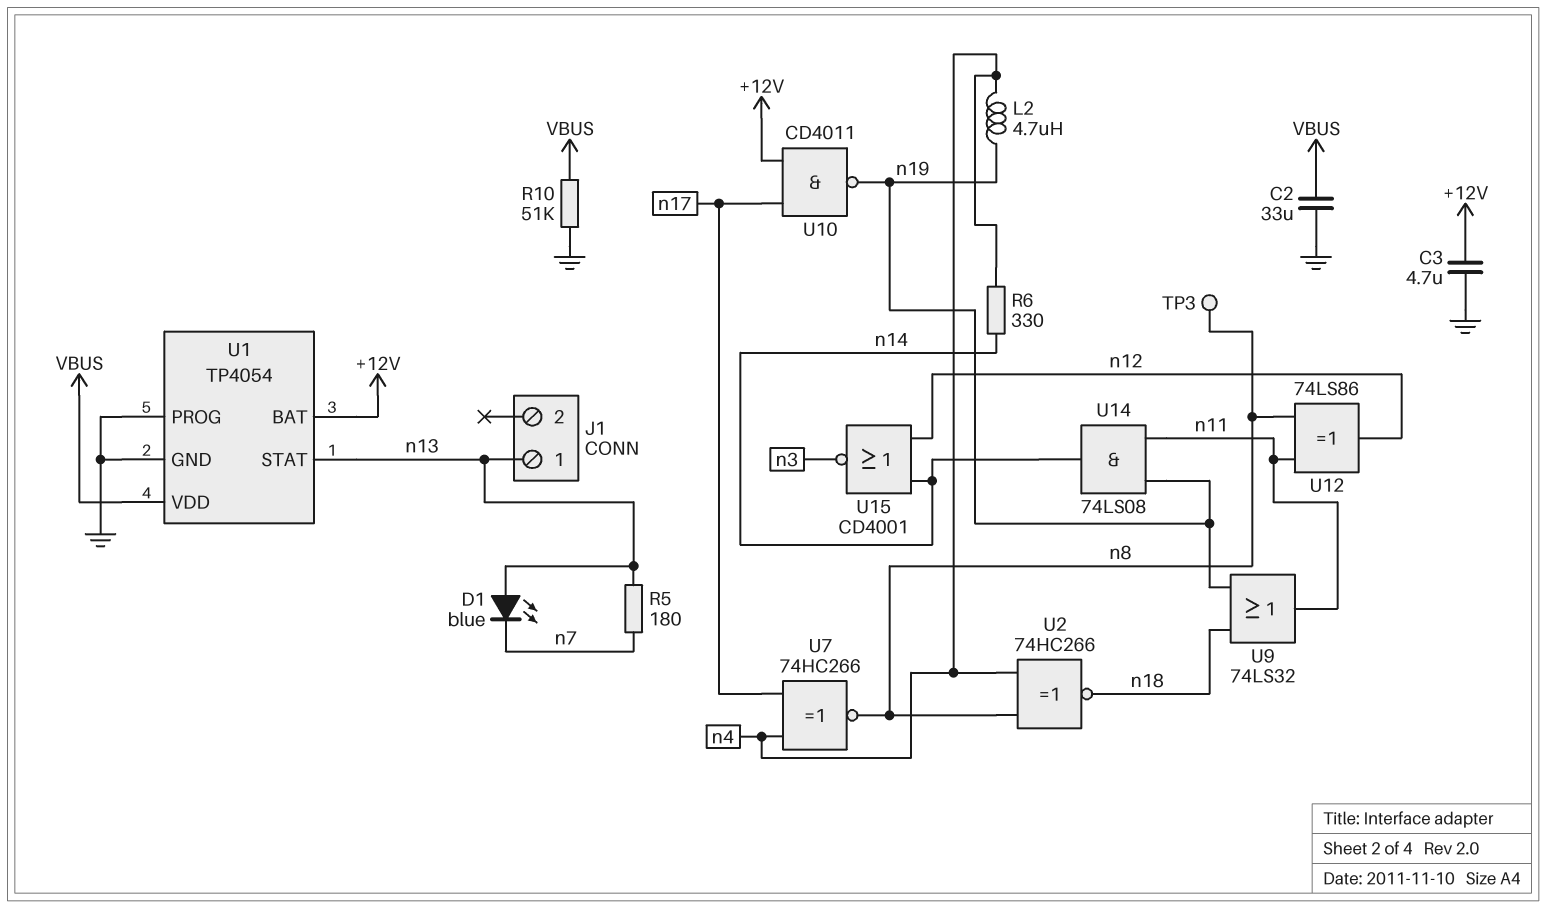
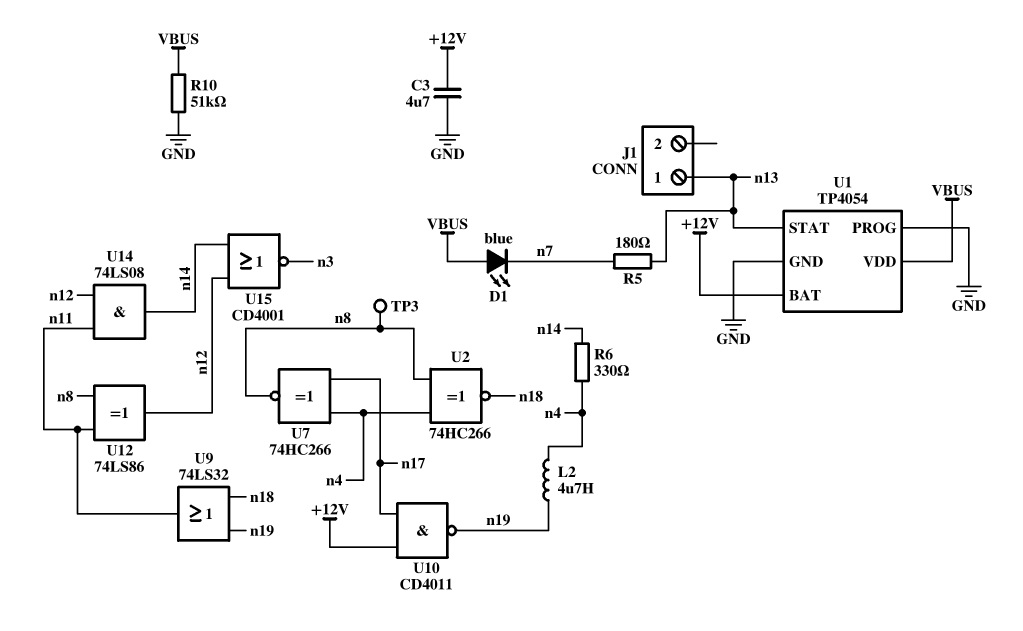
C2: 33uF (GND, VBUS) -> none
D1: LED blue (A n13, K n7) -> LED blue (A VBUS, K n7)
U14: AND 74LS08 (in n11, in n19, out n14) -> AND 74LS08 (in n11, in n12, out n14)

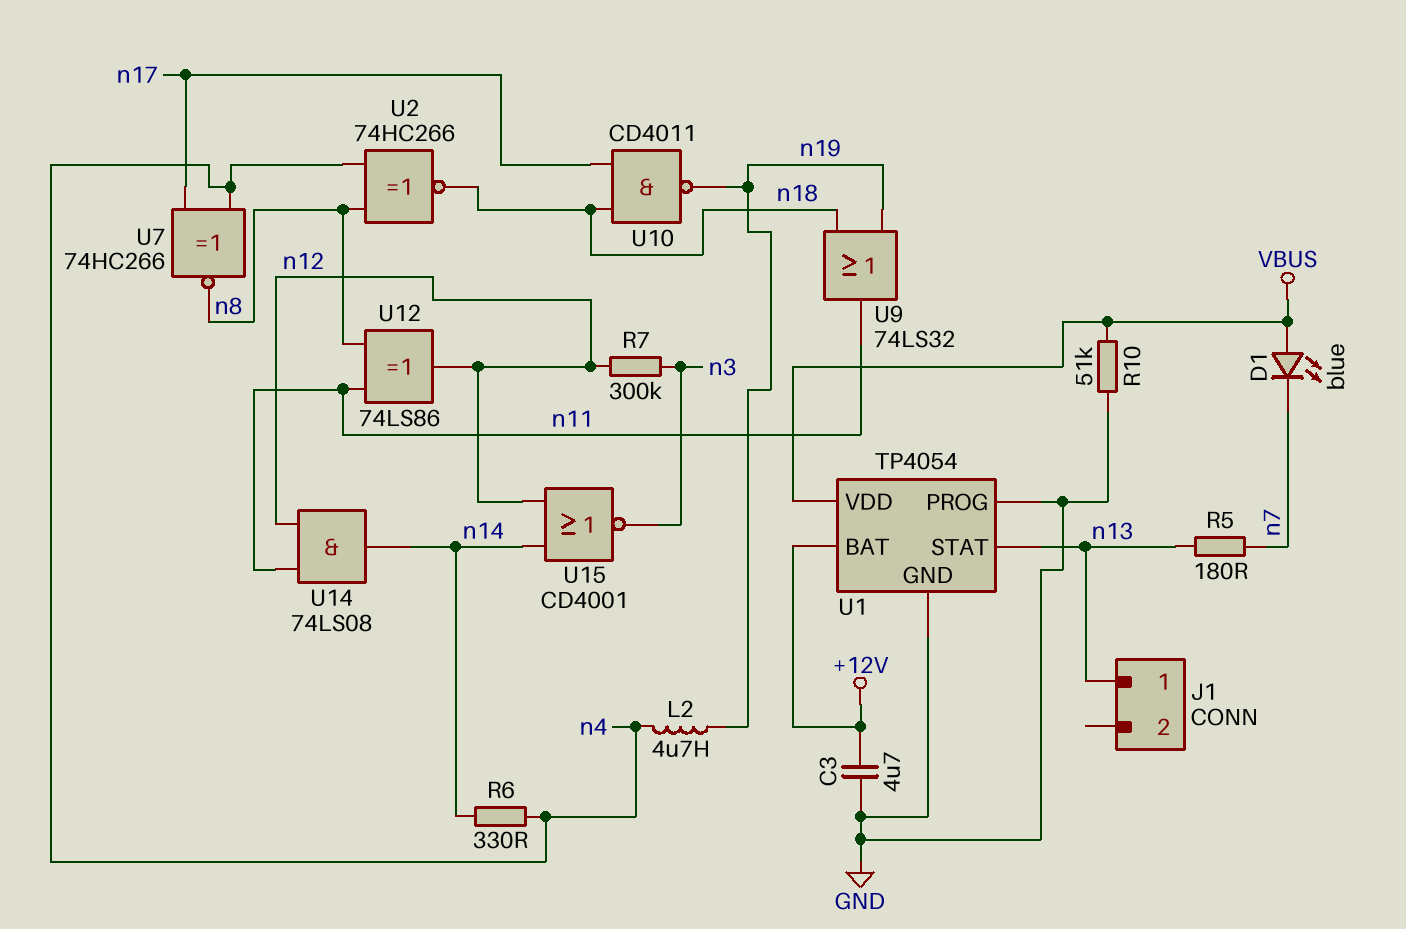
R7: none -> 300k (n3, n12)
TP3: test point (n8) -> none
U10: NAND CD4011 (in +12V, in n17, out n19) -> NAND CD4011 (in n17, in n18, out n19)

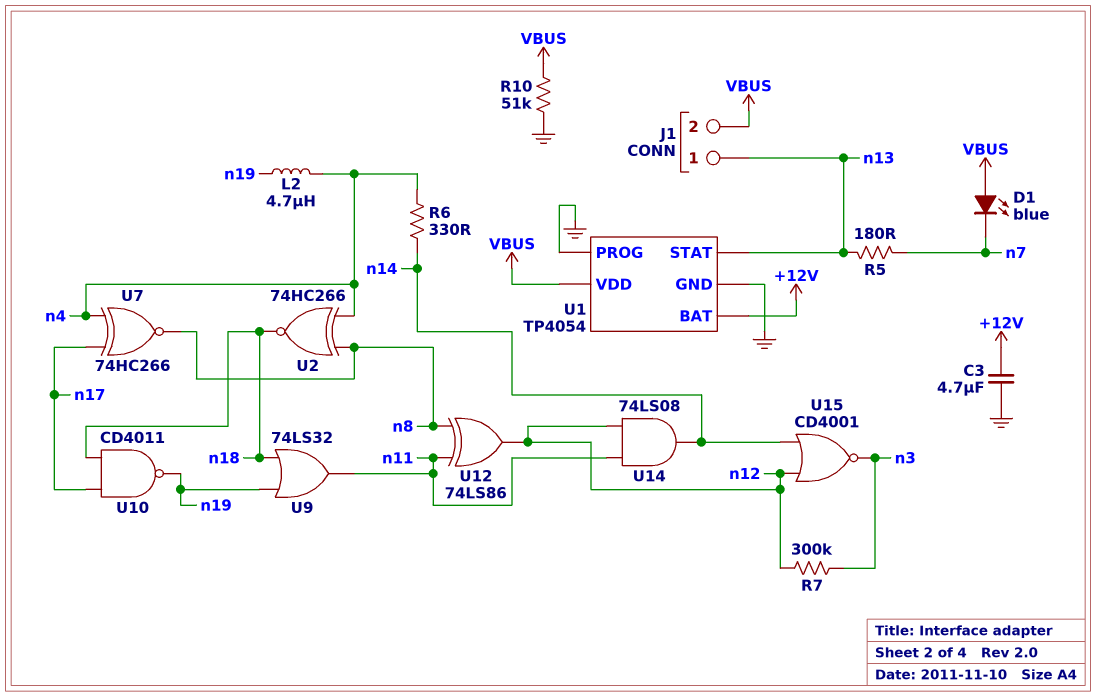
J1 pin 2: none -> VBUS

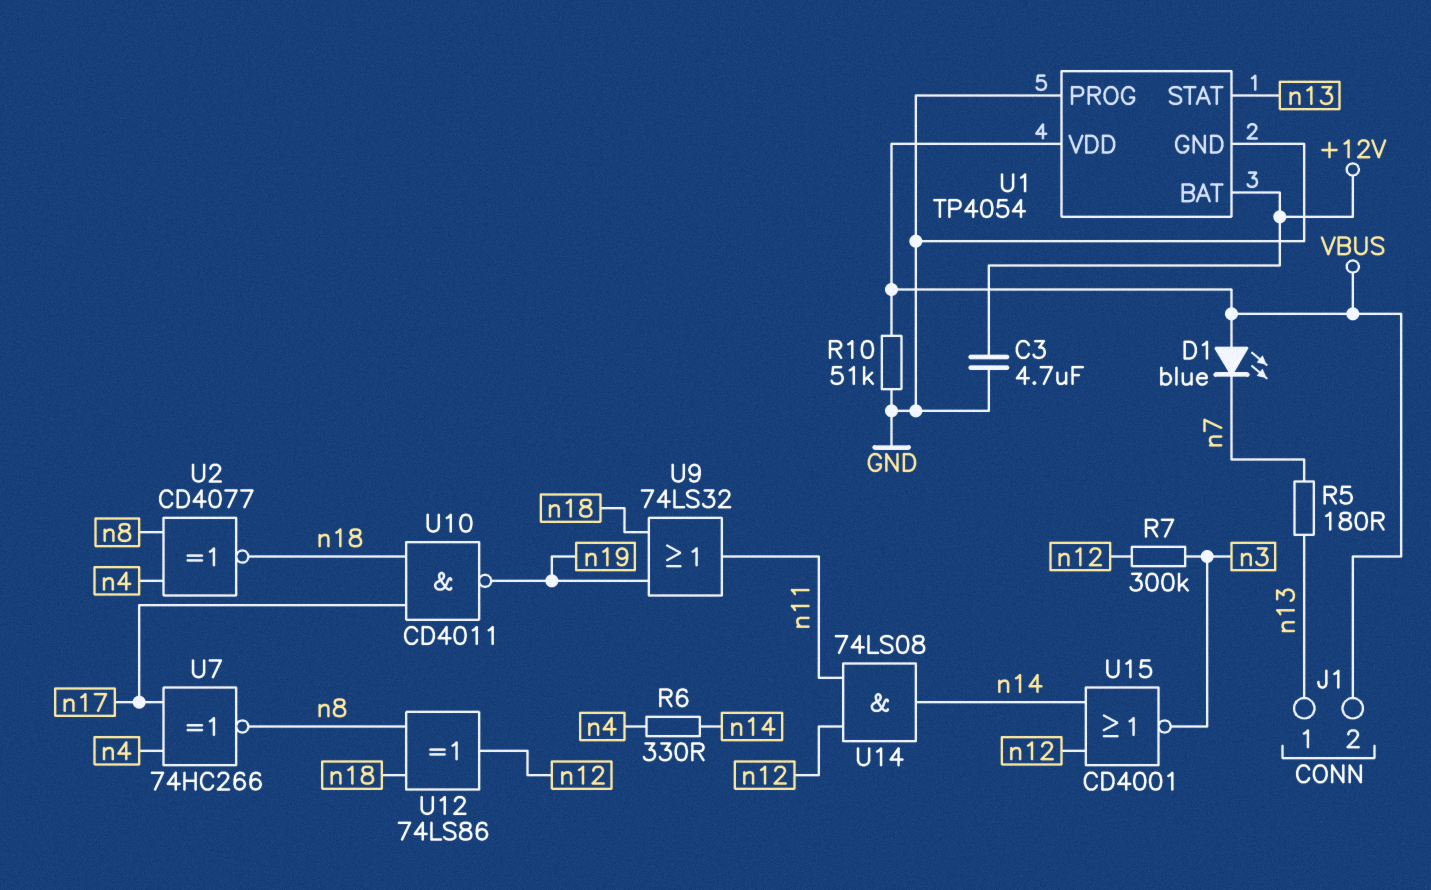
L2: 4.7uH (n4, n19) -> none
U2: XNOR 74HC266 (in n4, in n8, out n18) -> XNOR CD4077 (in n4, in n8, out n18)
U12: XOR 74LS86 (in n8, in n11, out n12) -> XOR 74LS86 (in n8, in n18, out n12)

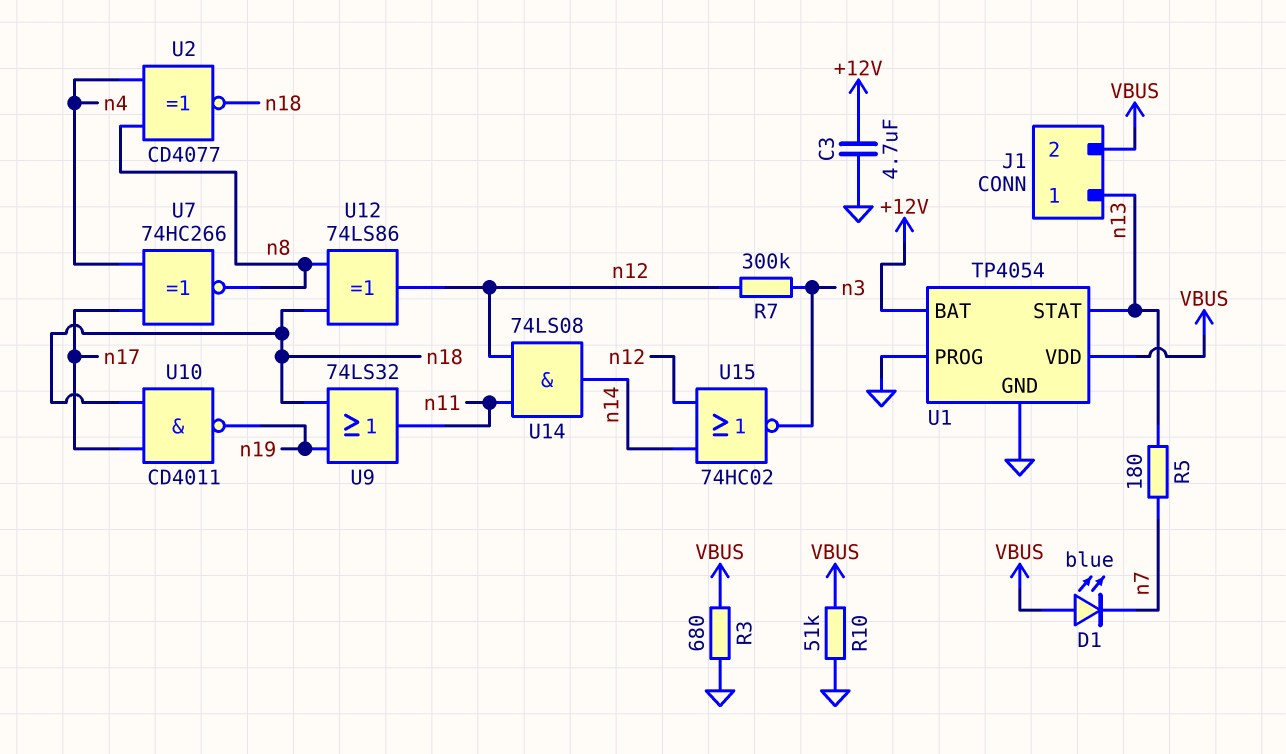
R3: none -> 680 (GND, VBUS)
R6: 330 (n4, n14) -> none
U15: NOR CD4001 (in n12, in n14, out n3) -> NOR 74HC02 (in n12, in n14, out n3)

